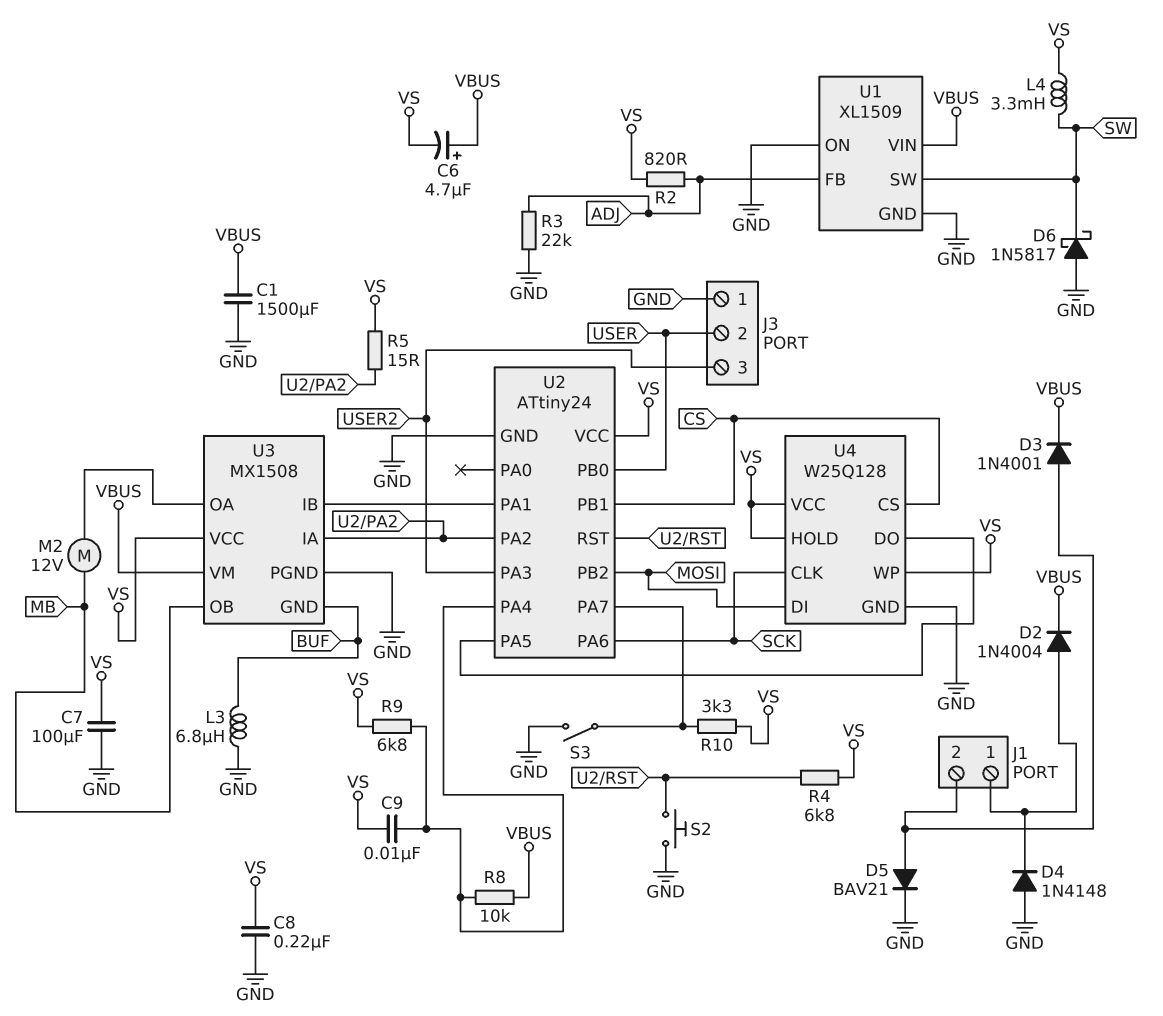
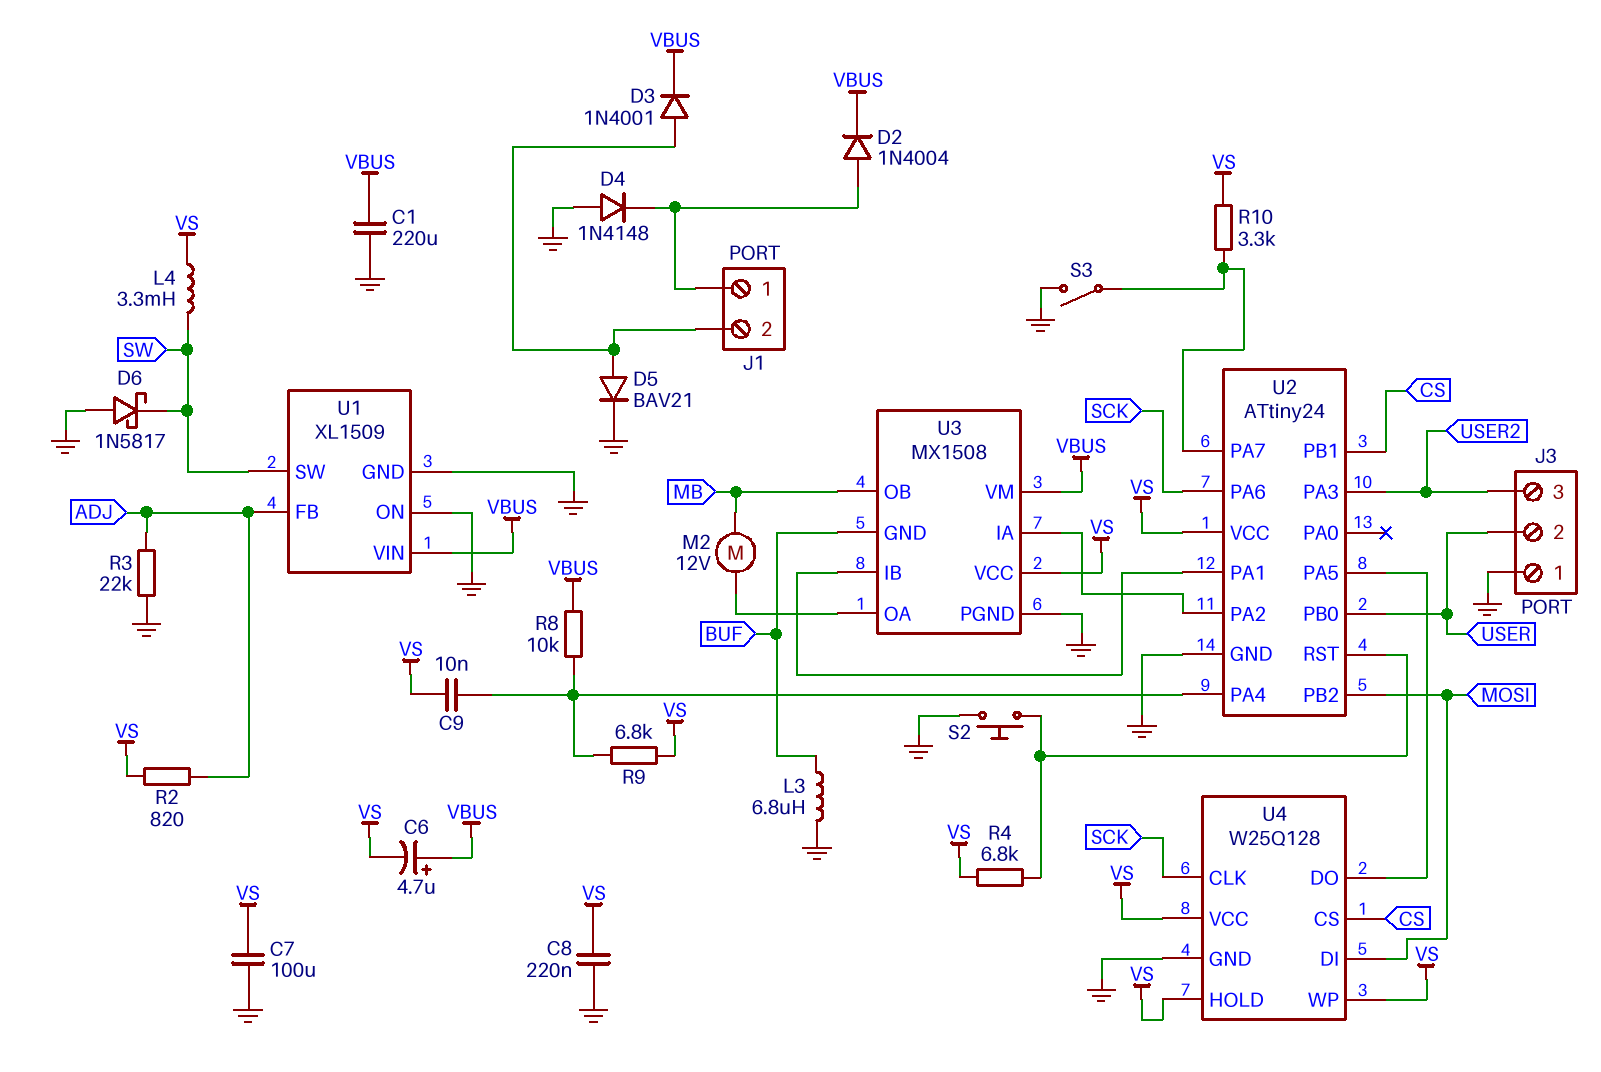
C1: 1500uF (GND, VBUS) -> 220uF (GND, VBUS)
R5: 15 (U2/PA2, VS) -> none

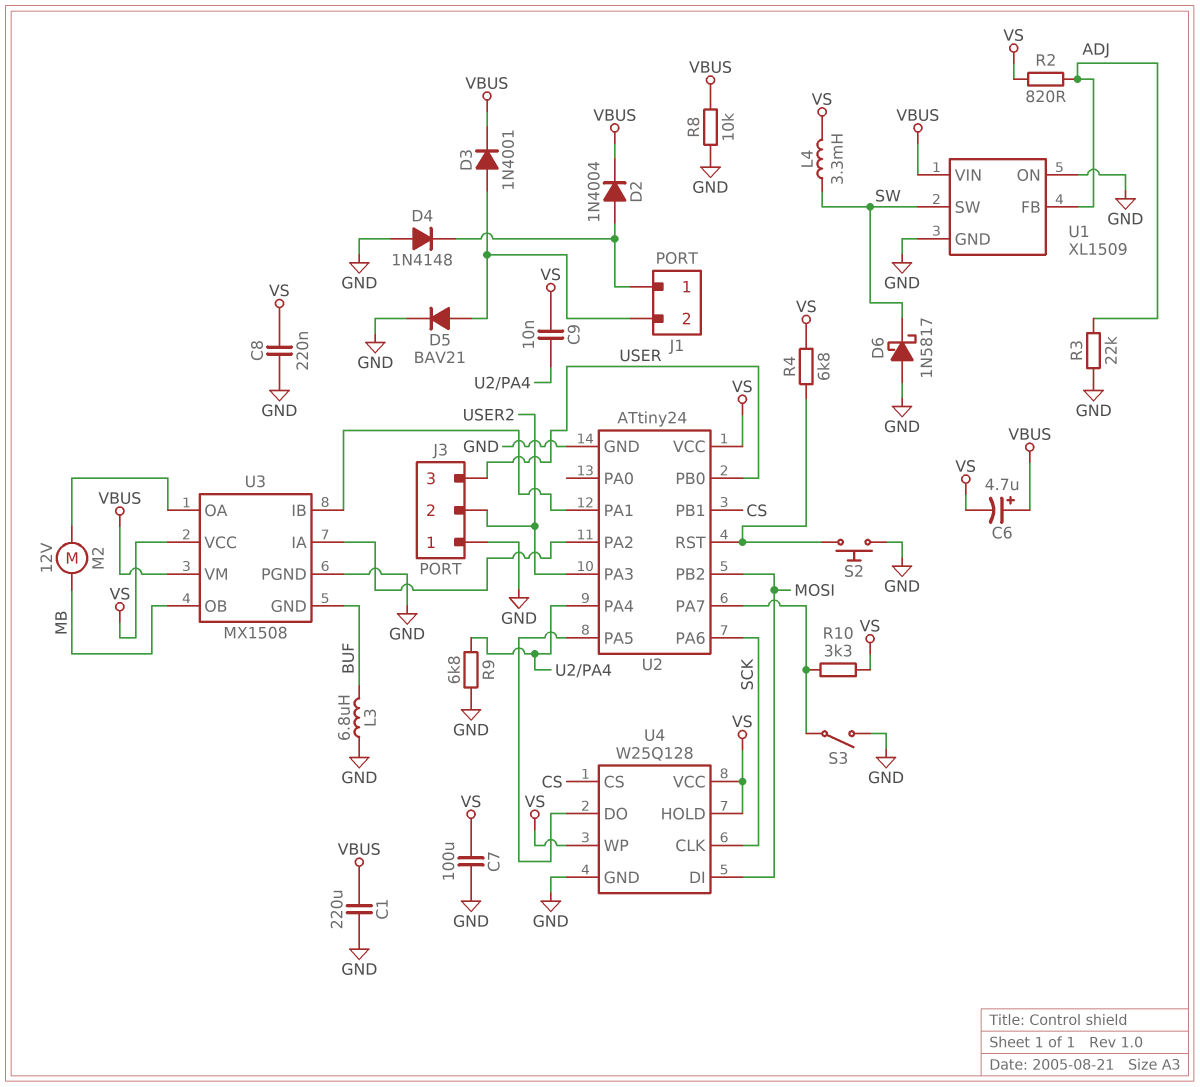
J3 pin 2: USER -> USER2
J3 pin 3: USER2 -> USER
R8: 10k (U2/PA4, VBUS) -> 10k (GND, VBUS)
R9: 6.8k (U2/PA4, VS) -> 6.8k (GND, U2/PA4)

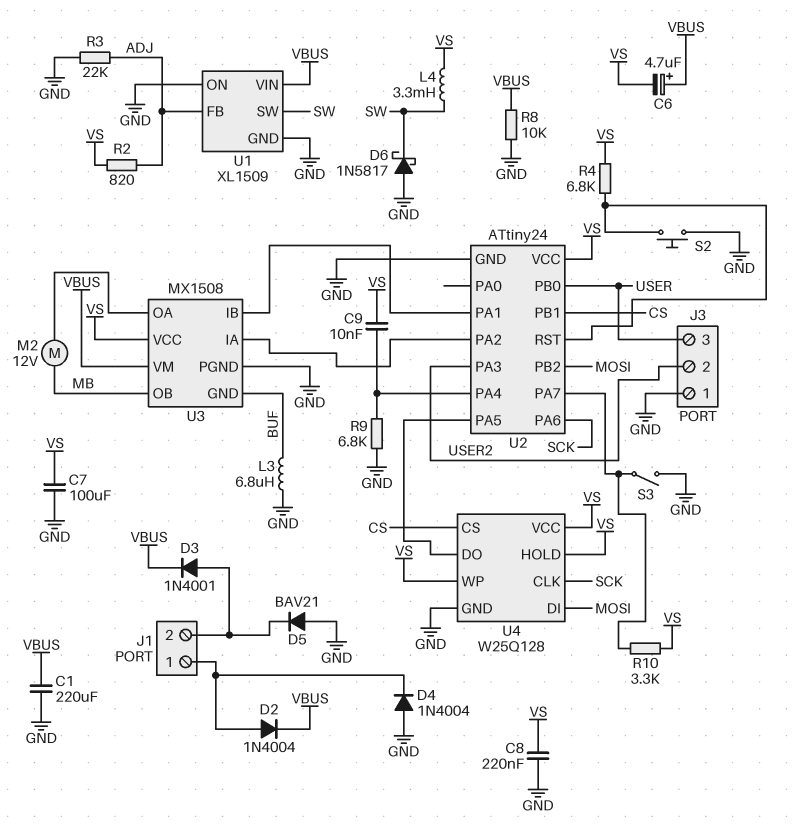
D4: diode 1N4148 (A GND, K J1/1) -> diode 1N4004 (A GND, K J1/1)
D5: diode BAV21 (A J1/2, K GND) -> diode BAV21 (A GND, K J1/2)

